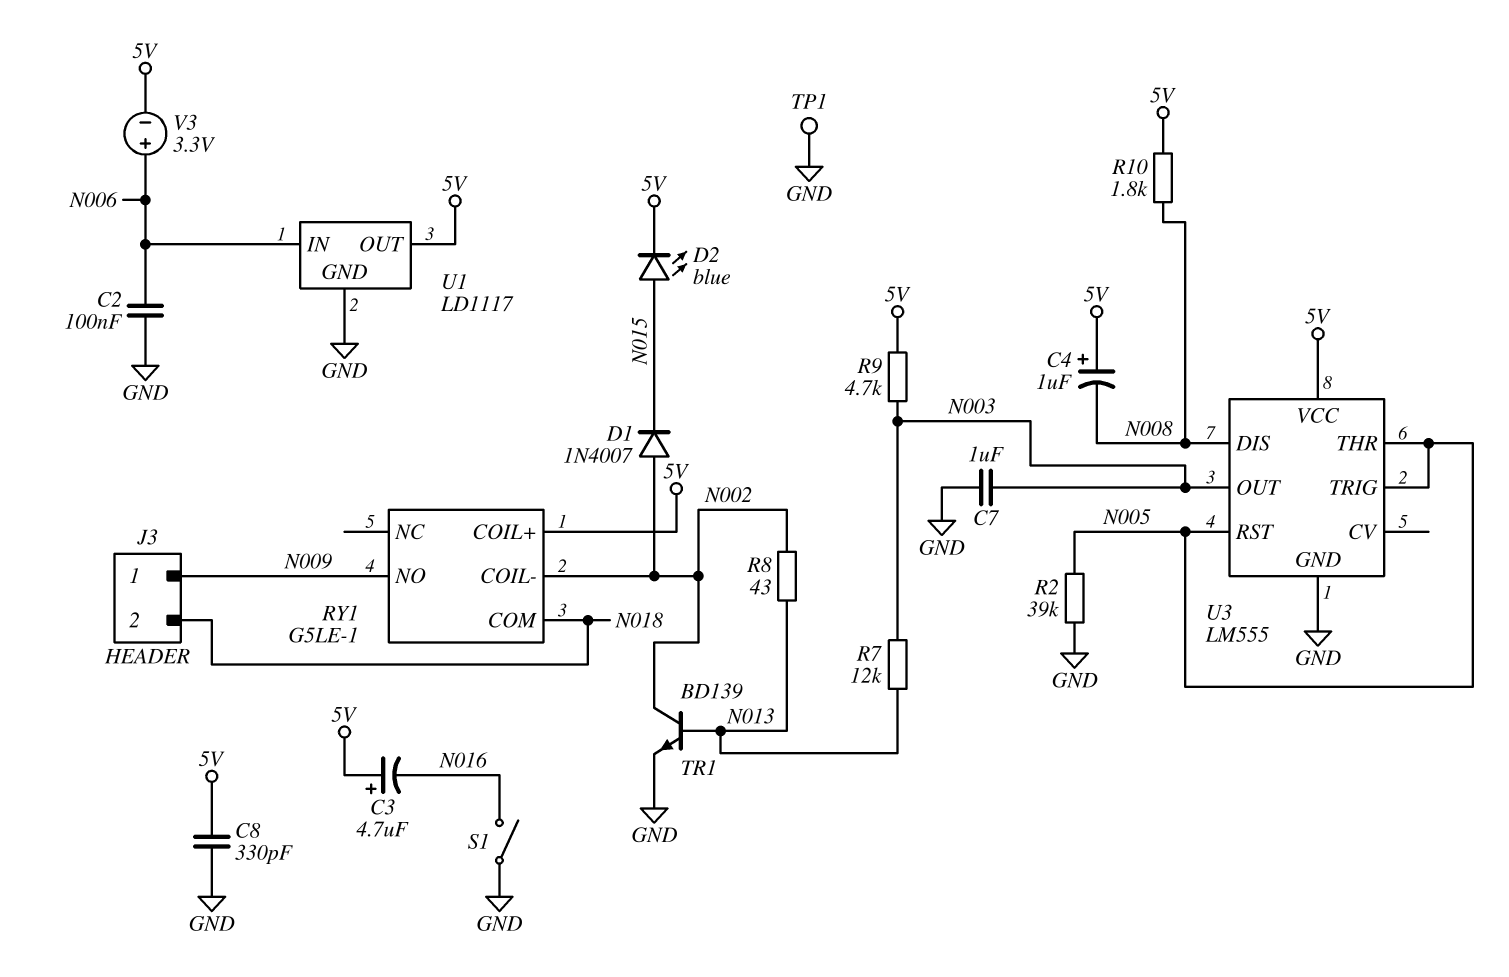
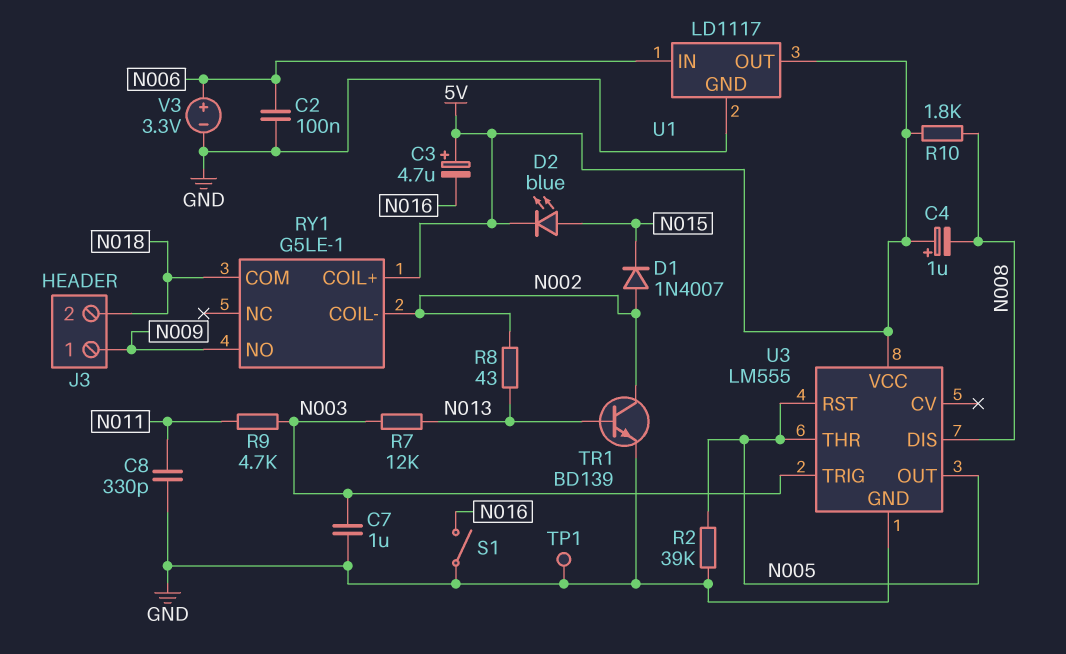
C8: 330pF (5V, GND) -> 330pF (GND, N011)
R9: 4.7k (5V, N003) -> 4.7k (N003, N011)
U3 pin OUT: N003 -> N005
U3 pin TRIG: N005 -> N003
V3: 3.3V (plus N006, minus 5V) -> 3.3V (plus N006, minus GND)

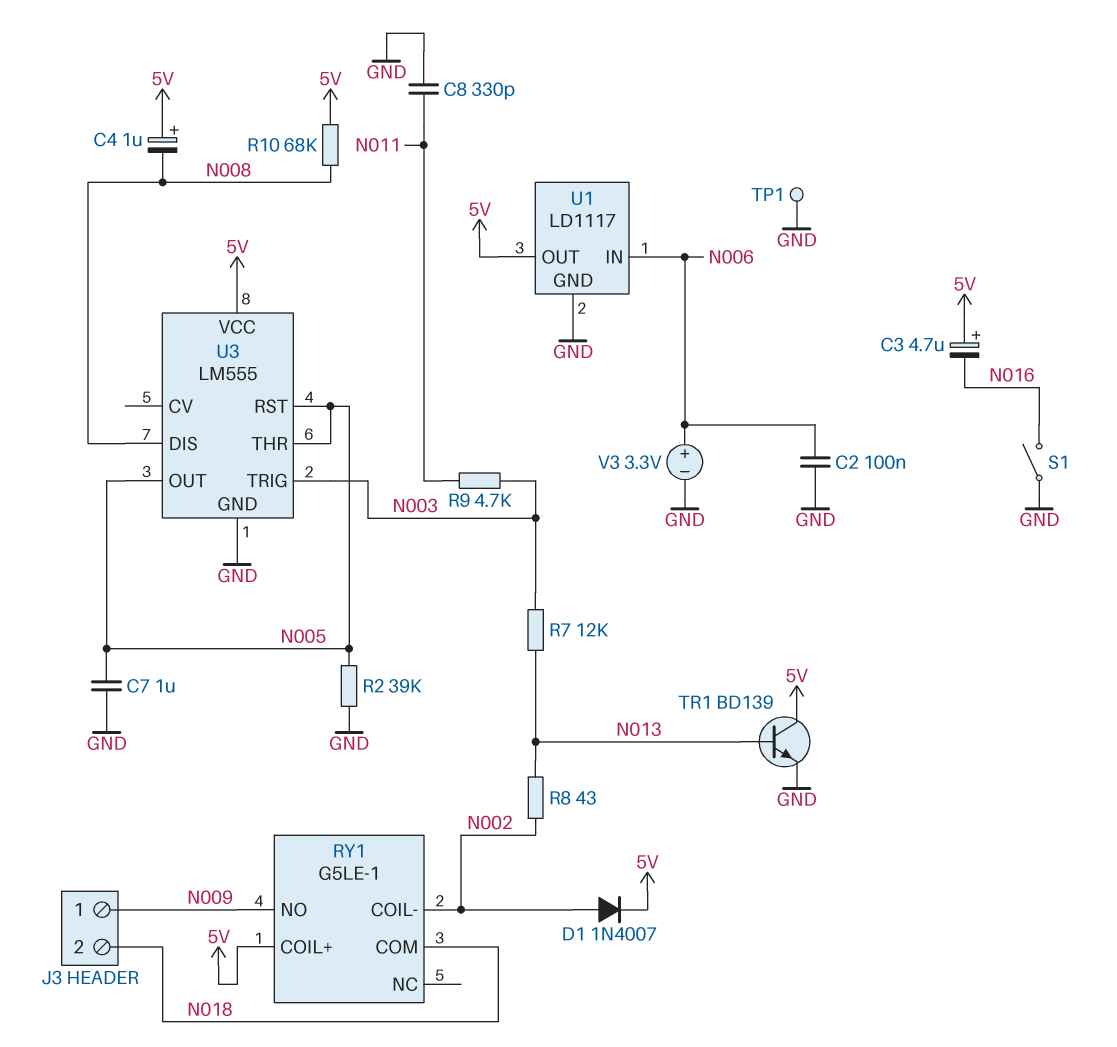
C7: 1uF (GND, N003) -> 1uF (GND, N005)
D1: diode 1N4007 (A N002, K N015) -> diode 1N4007 (A N002, K 5V)
D2: LED blue (A N015, K 5V) -> none
R10: 1.8k (5V, N008) -> 68k (5V, N008)
TR1: NPN BD139 (B N013, C N002, E GND) -> NPN BD139 (B N013, C 5V, E GND)

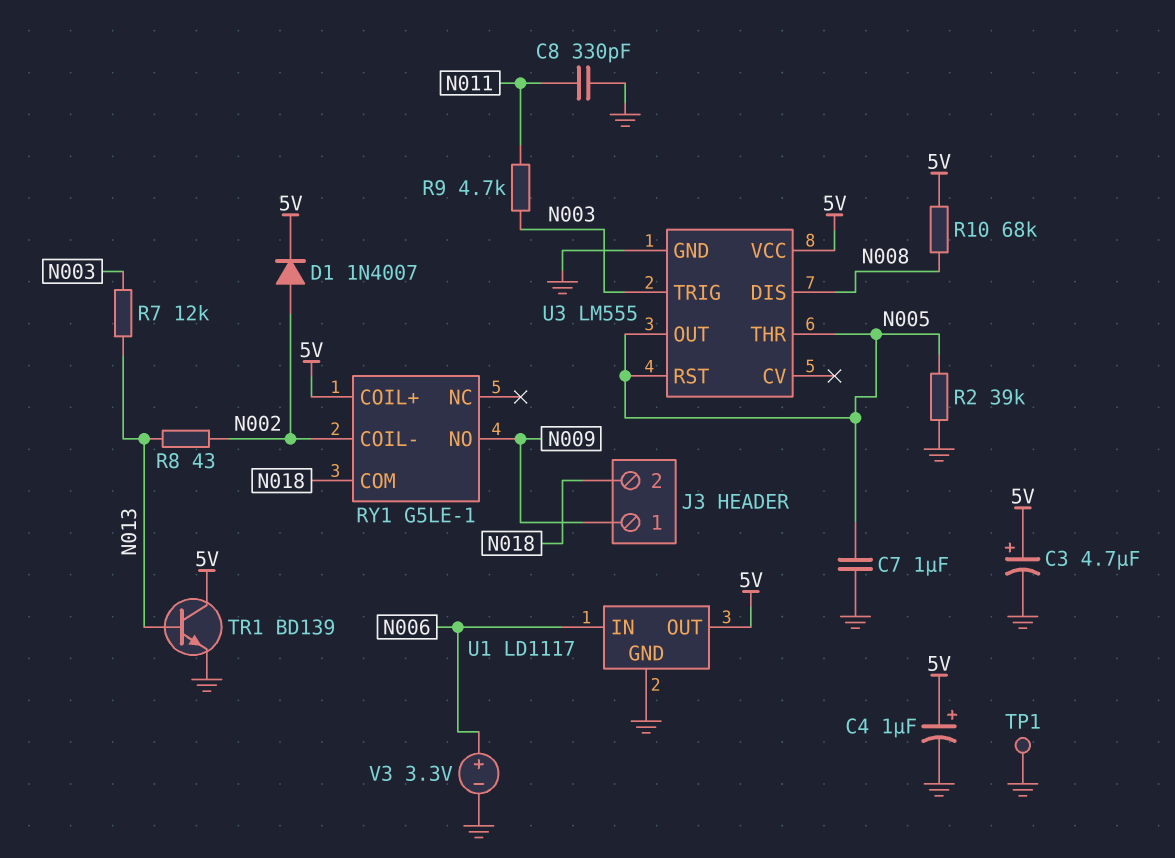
C2: 100nF (GND, N006) -> none
C3: 4.7uF (plus 5V, minus N016) -> 4.7uF (plus 5V, minus GND)
C4: 1uF (plus 5V, minus N008) -> 1uF (plus 5V, minus GND)
S1: switch (GND, N016) -> none

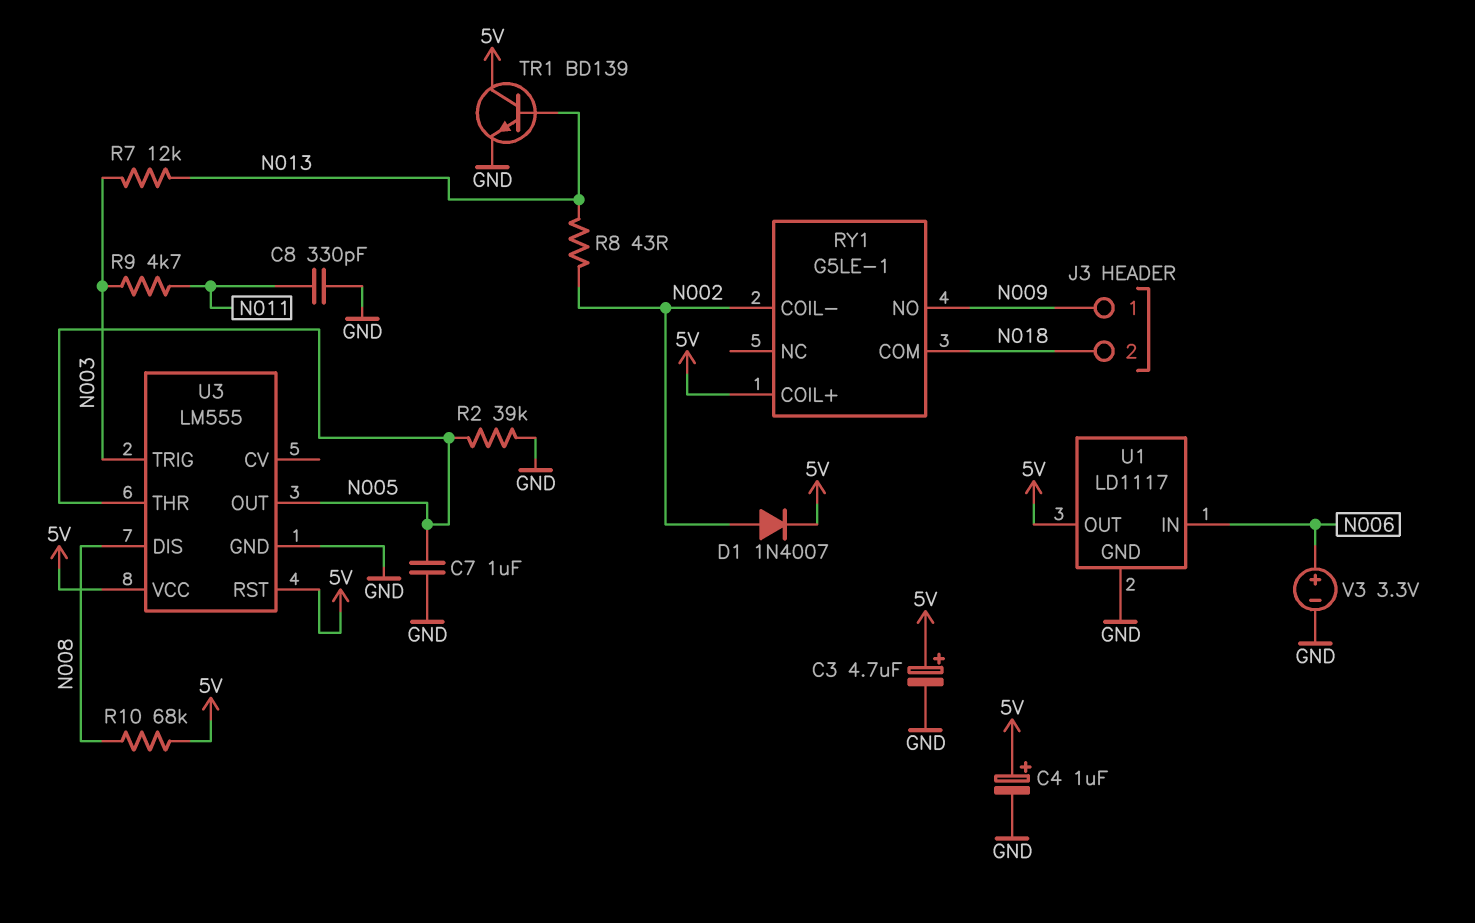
TP1: test point (GND) -> none
U3 pin RST: N005 -> 5V

